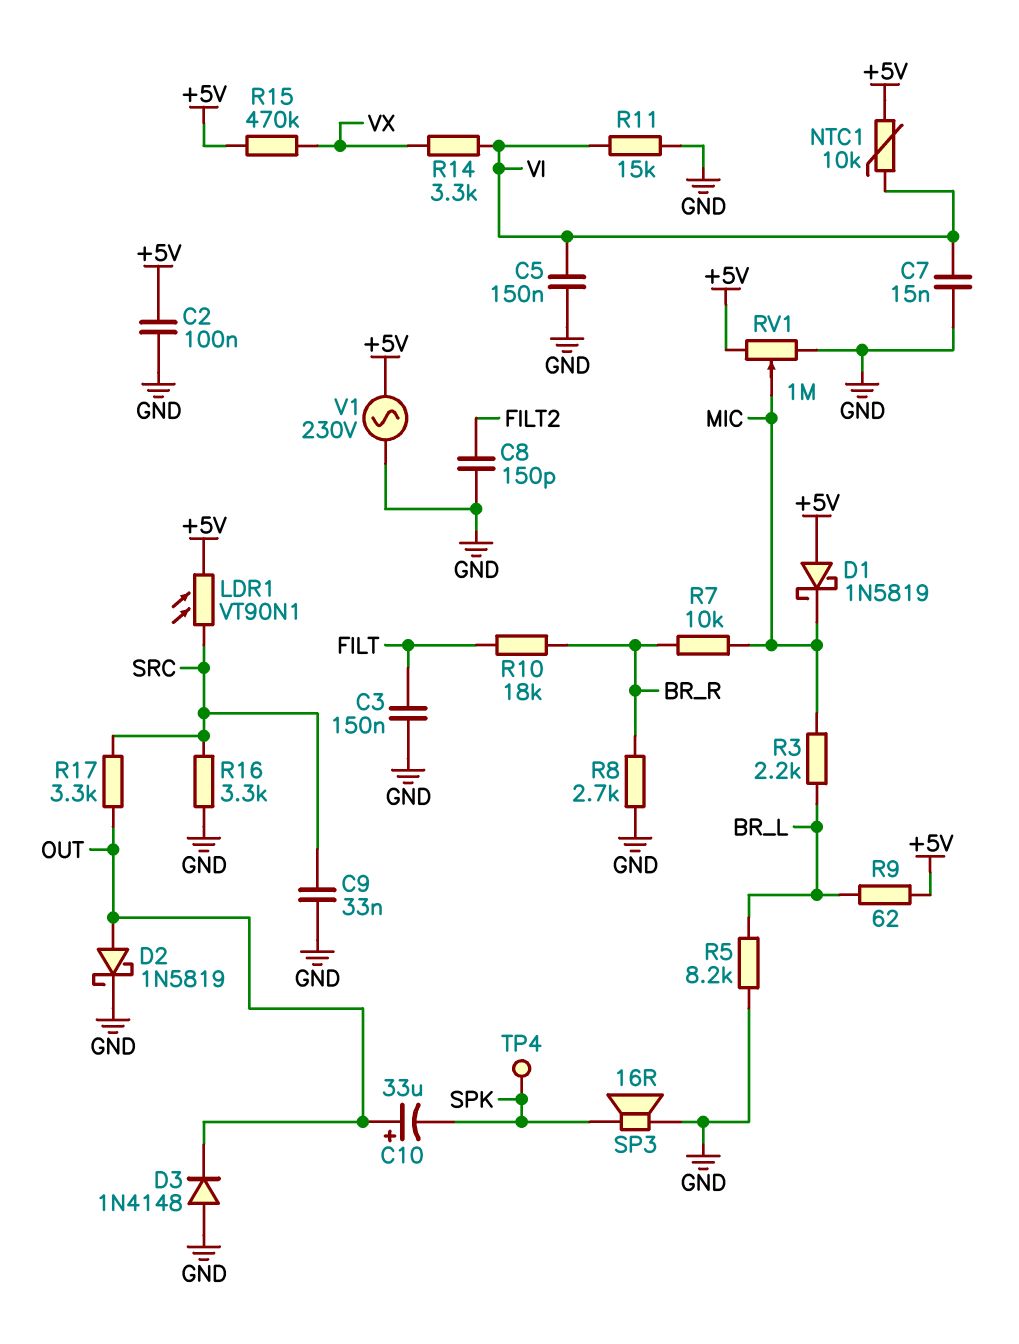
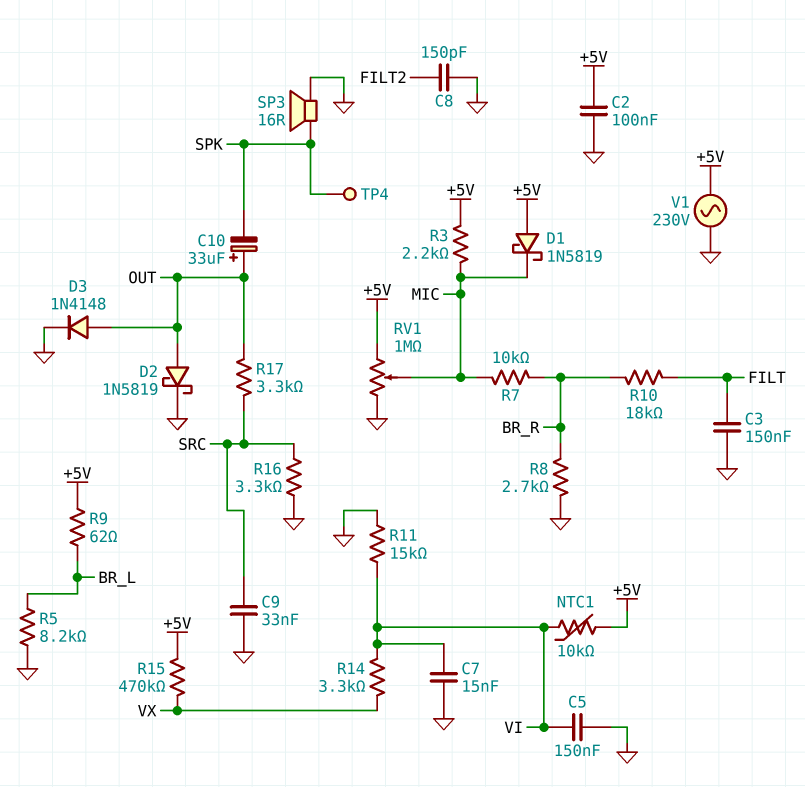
D3: diode 1N4148 (A GND, K OUT) -> diode 1N4148 (A OUT, K GND)
LDR1: VT90N1 (+5V, SRC) -> none
R3: 2.2k (BR_L, MIC) -> 2.2k (+5V, MIC)

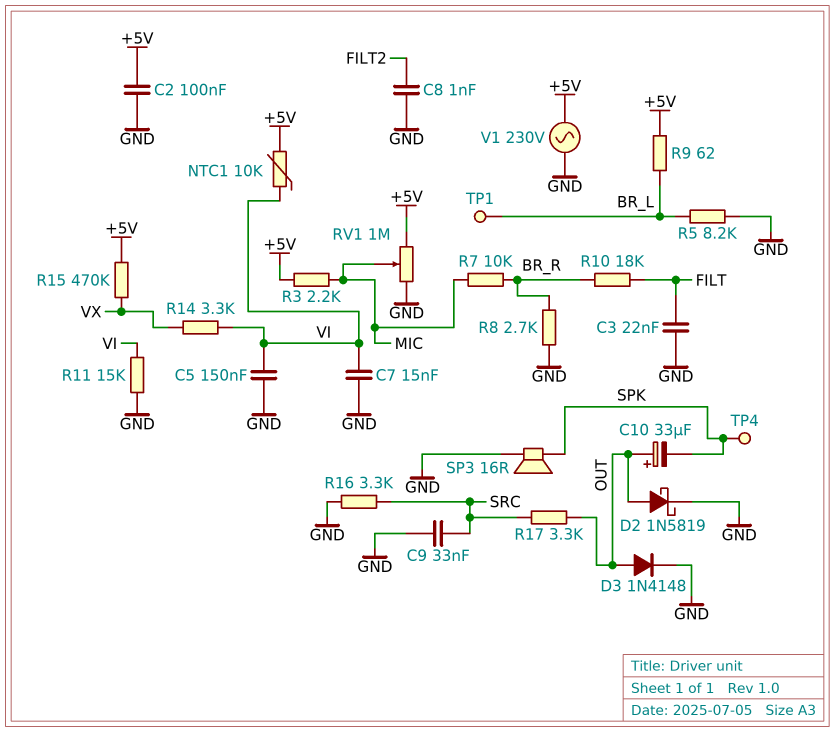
C3: 150nF (FILT, GND) -> 22nF (FILT, GND)
C8: 150pF (FILT2, GND) -> 1nF (FILT2, GND)
D1: schottky 1N5819 (A +5V, K MIC) -> none
TP1: none -> test point (BR_L)

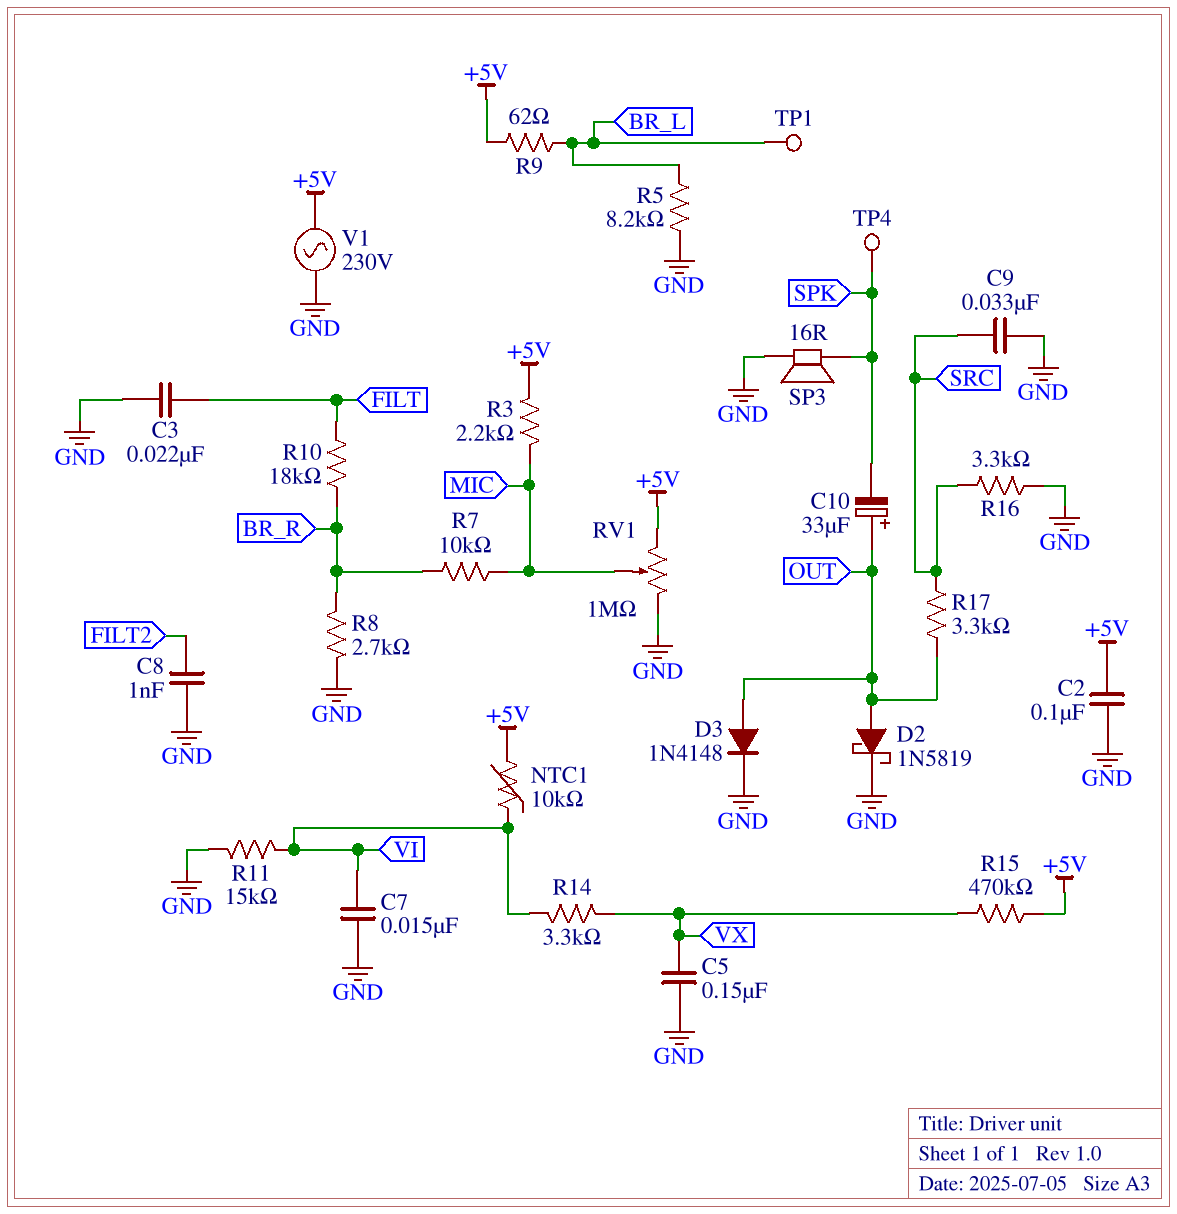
C5: 150nF (GND, VI) -> 150nF (GND, VX)

